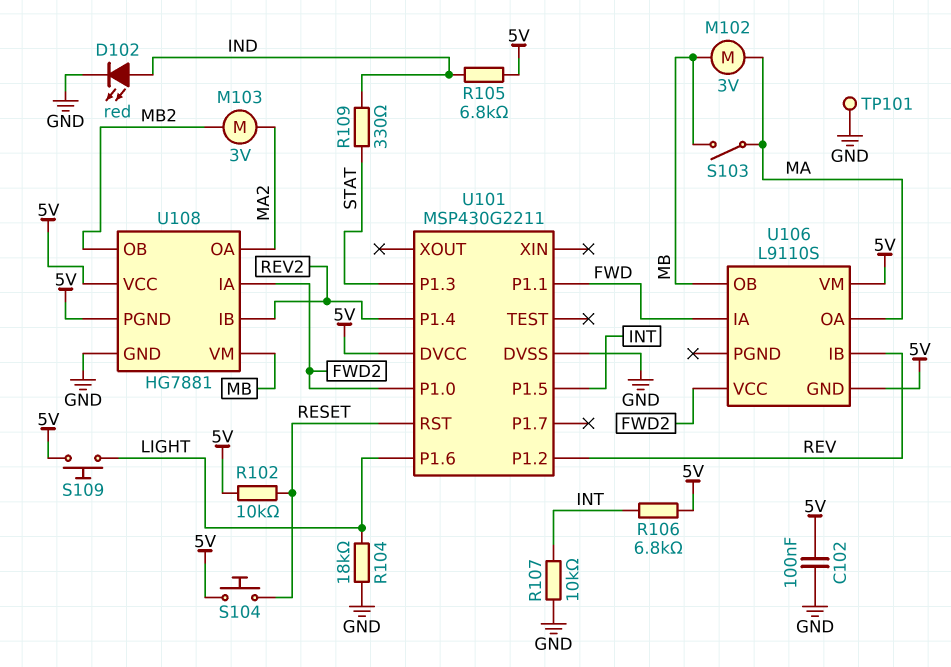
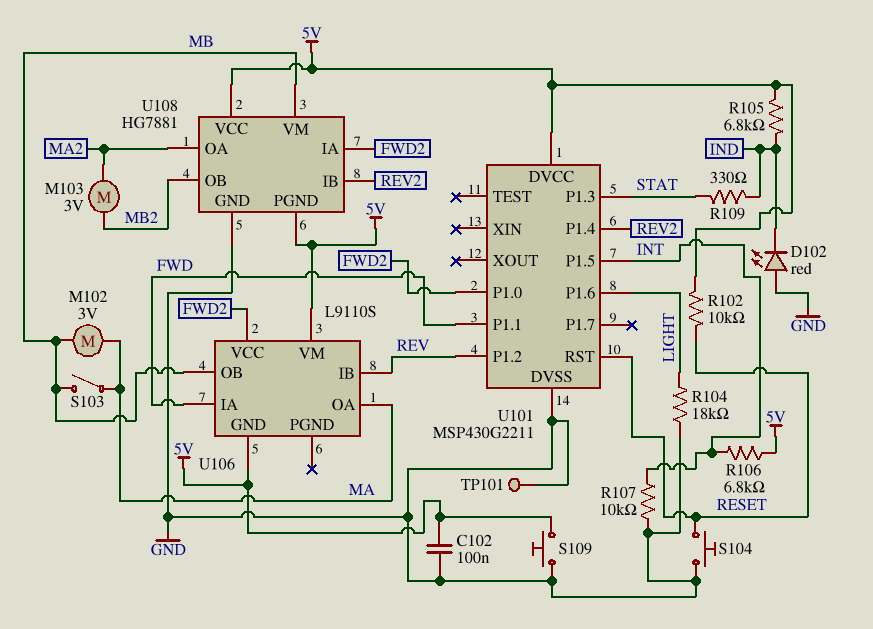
D102: LED red (A IND, K GND) -> LED red (A GND, K IND)
S104: button (5V, RESET) -> button (GND, RESET)
S109: button (5V, LIGHT) -> button (5V, GND)

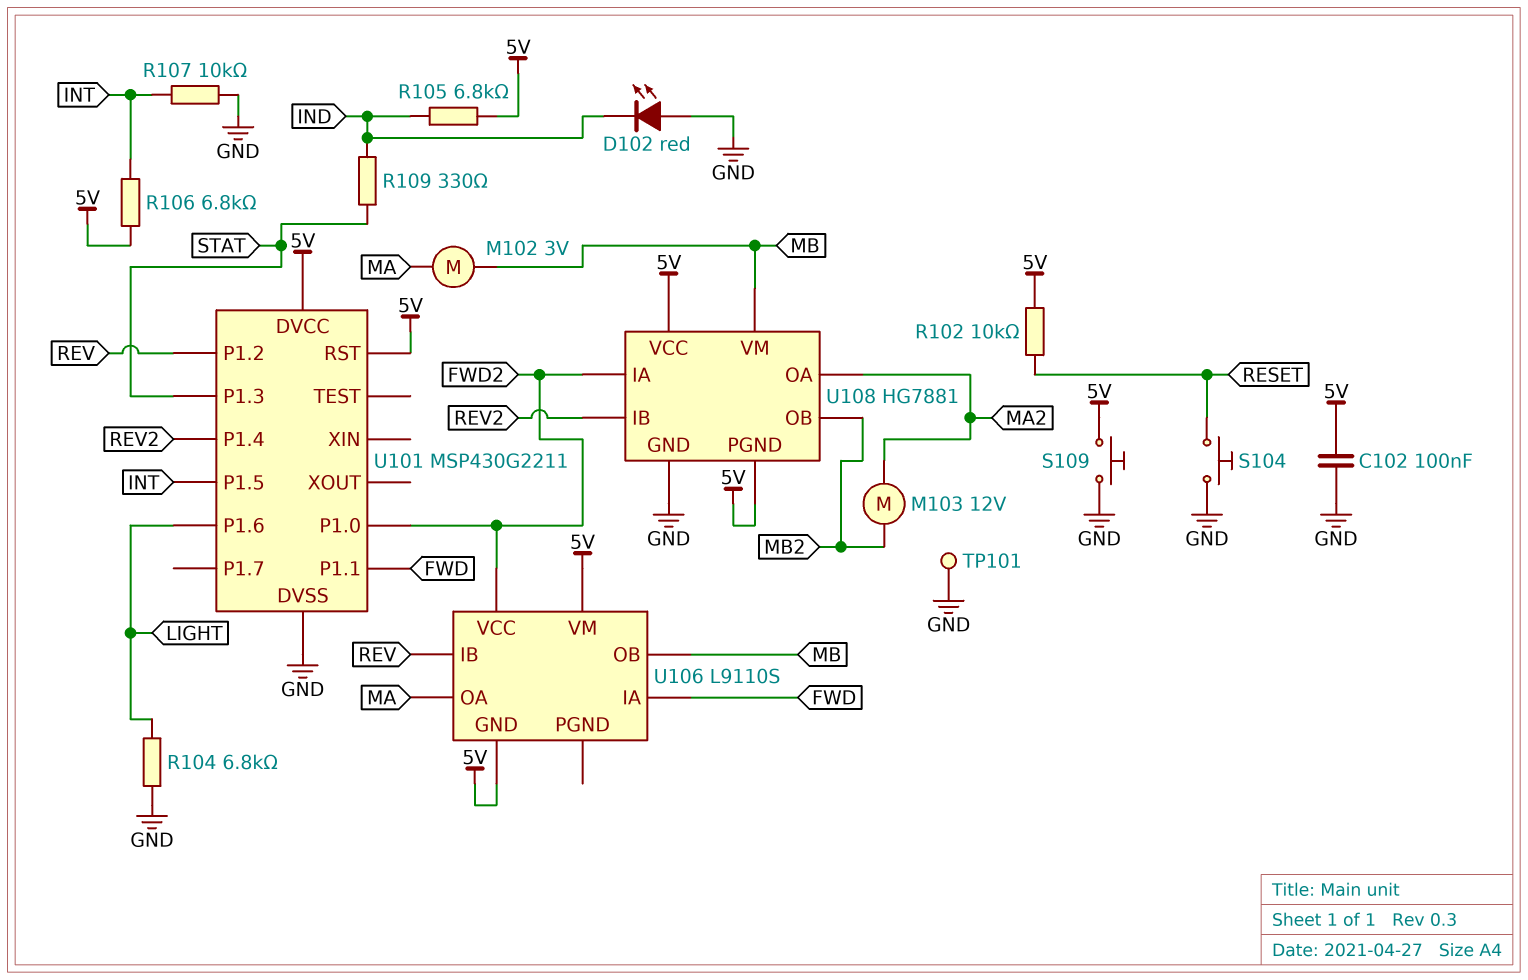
M103: motor 3V (MA2, MB2) -> motor 12V (MA2, MB2)
R104: 18k (GND, LIGHT) -> 6.8k (GND, LIGHT)
S103: switch (MA, MB) -> none
U101 pin RST: RESET -> 5V

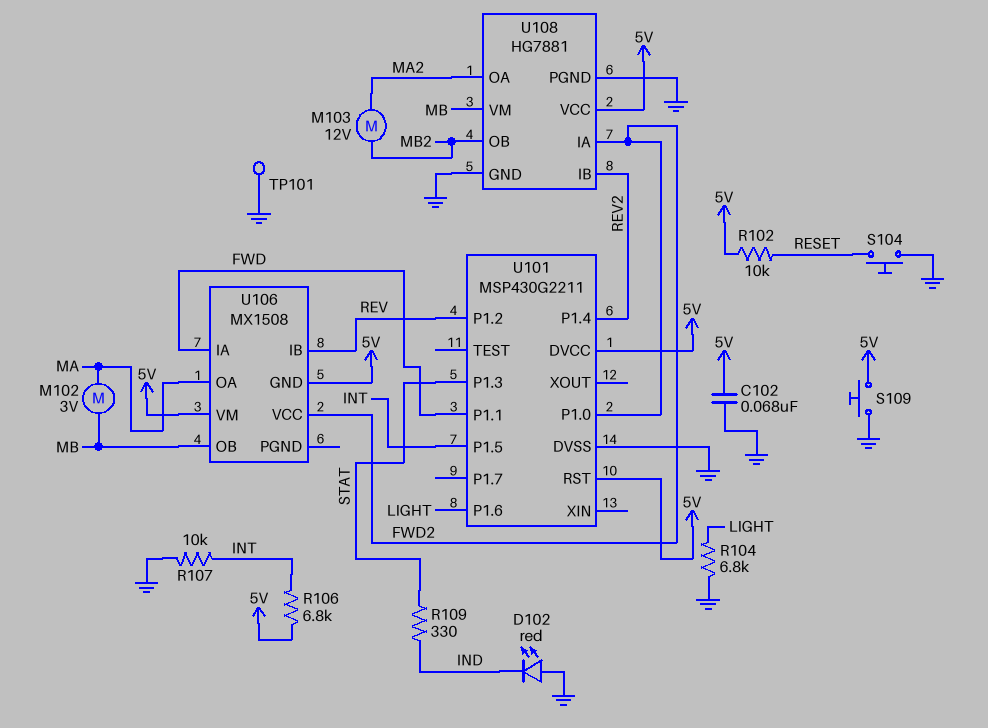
C102: 100nF (5V, GND) -> 68nF (5V, GND)
R105: 6.8k (5V, IND) -> none
U106: L9110S -> MX1508
U108 pin PGND: 5V -> GND

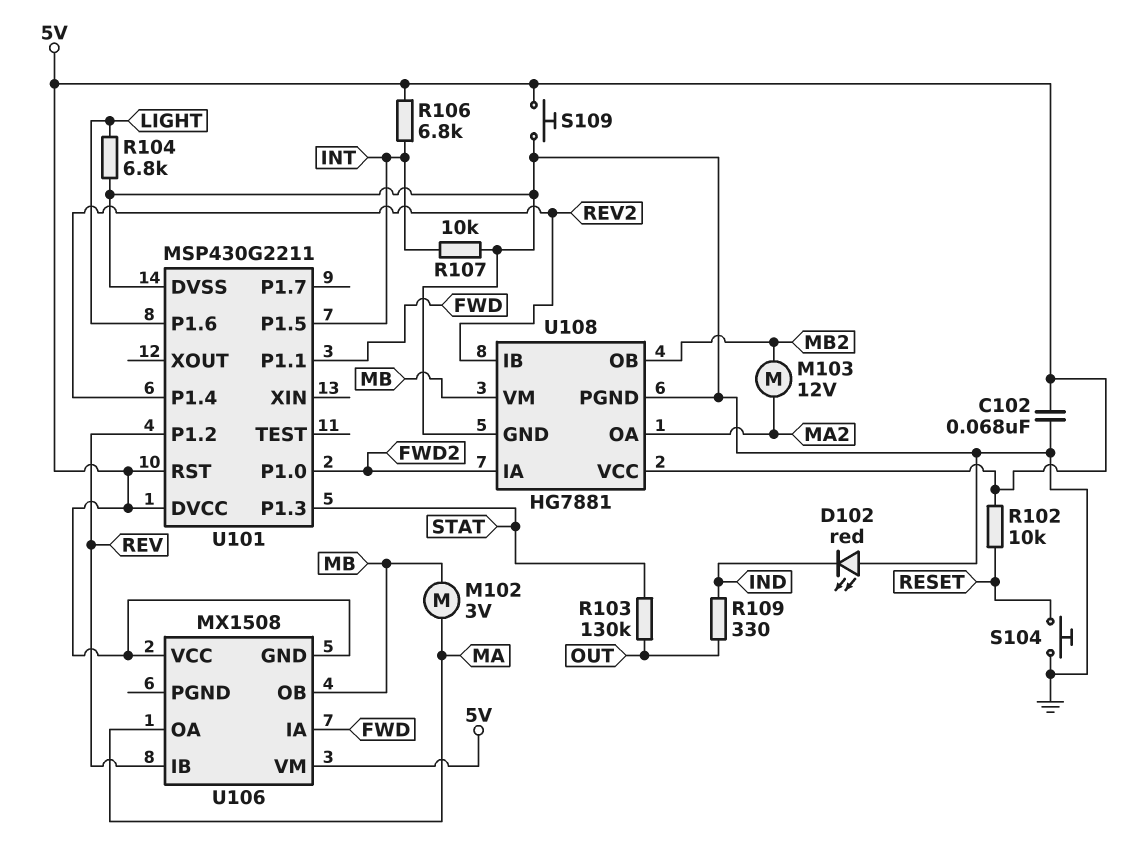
R103: none -> 130k (OUT, STAT)
R109: 330 (IND, STAT) -> 330 (IND, OUT)
TP101: test point (GND) -> none
U106 pin VCC: FWD2 -> 5V

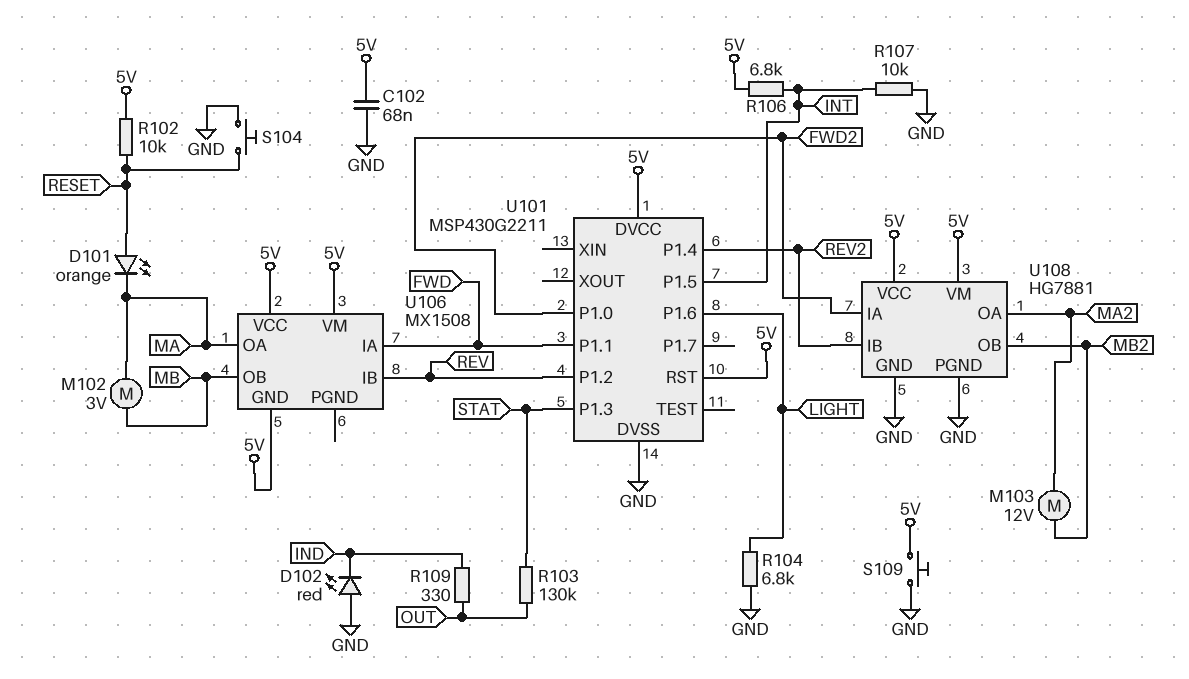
D101: none -> LED orange (A RESET, K MA)
U108 pin VM: MB -> 5V

